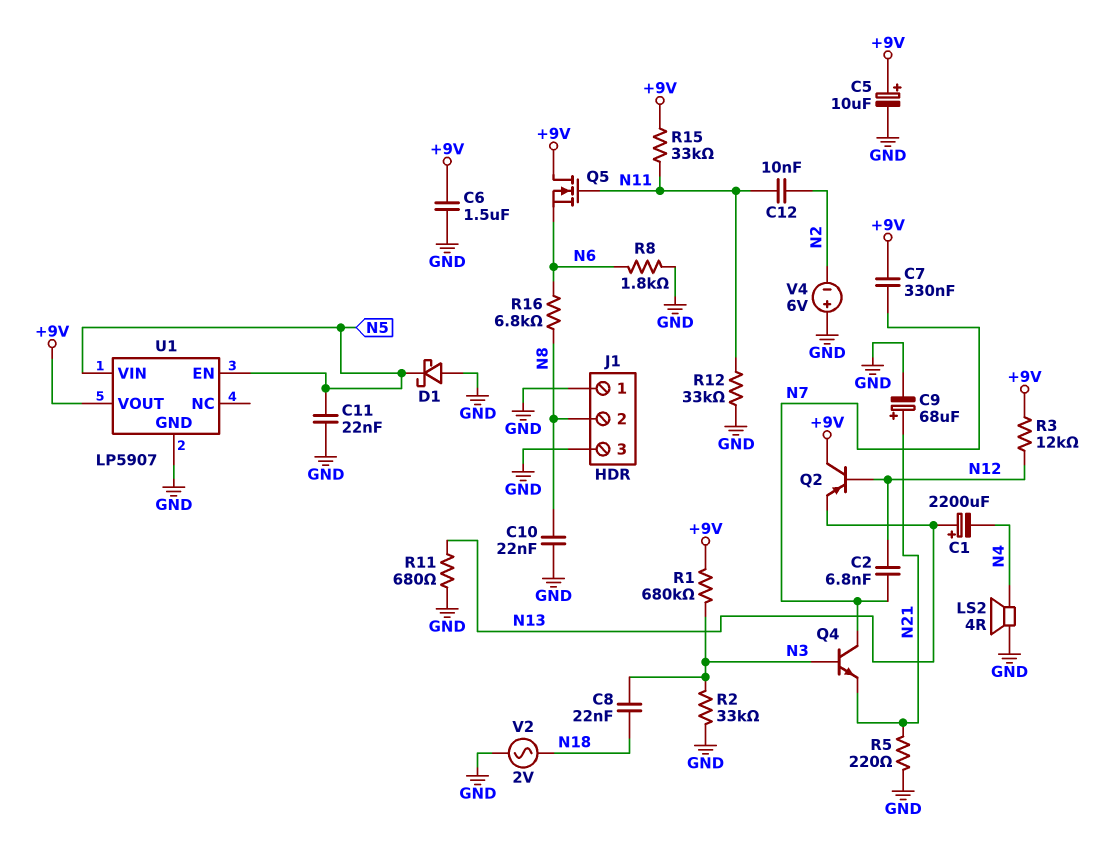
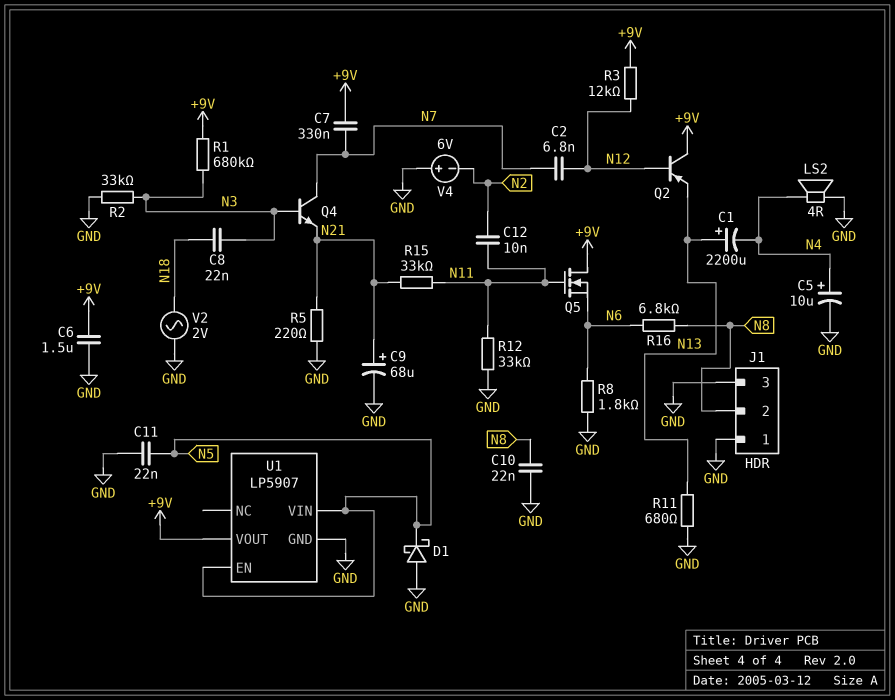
C5: 10uF (plus +9V, minus GND) -> 10uF (plus N4, minus GND)
R15: 33k (+9V, N11) -> 33k (N11, N21)

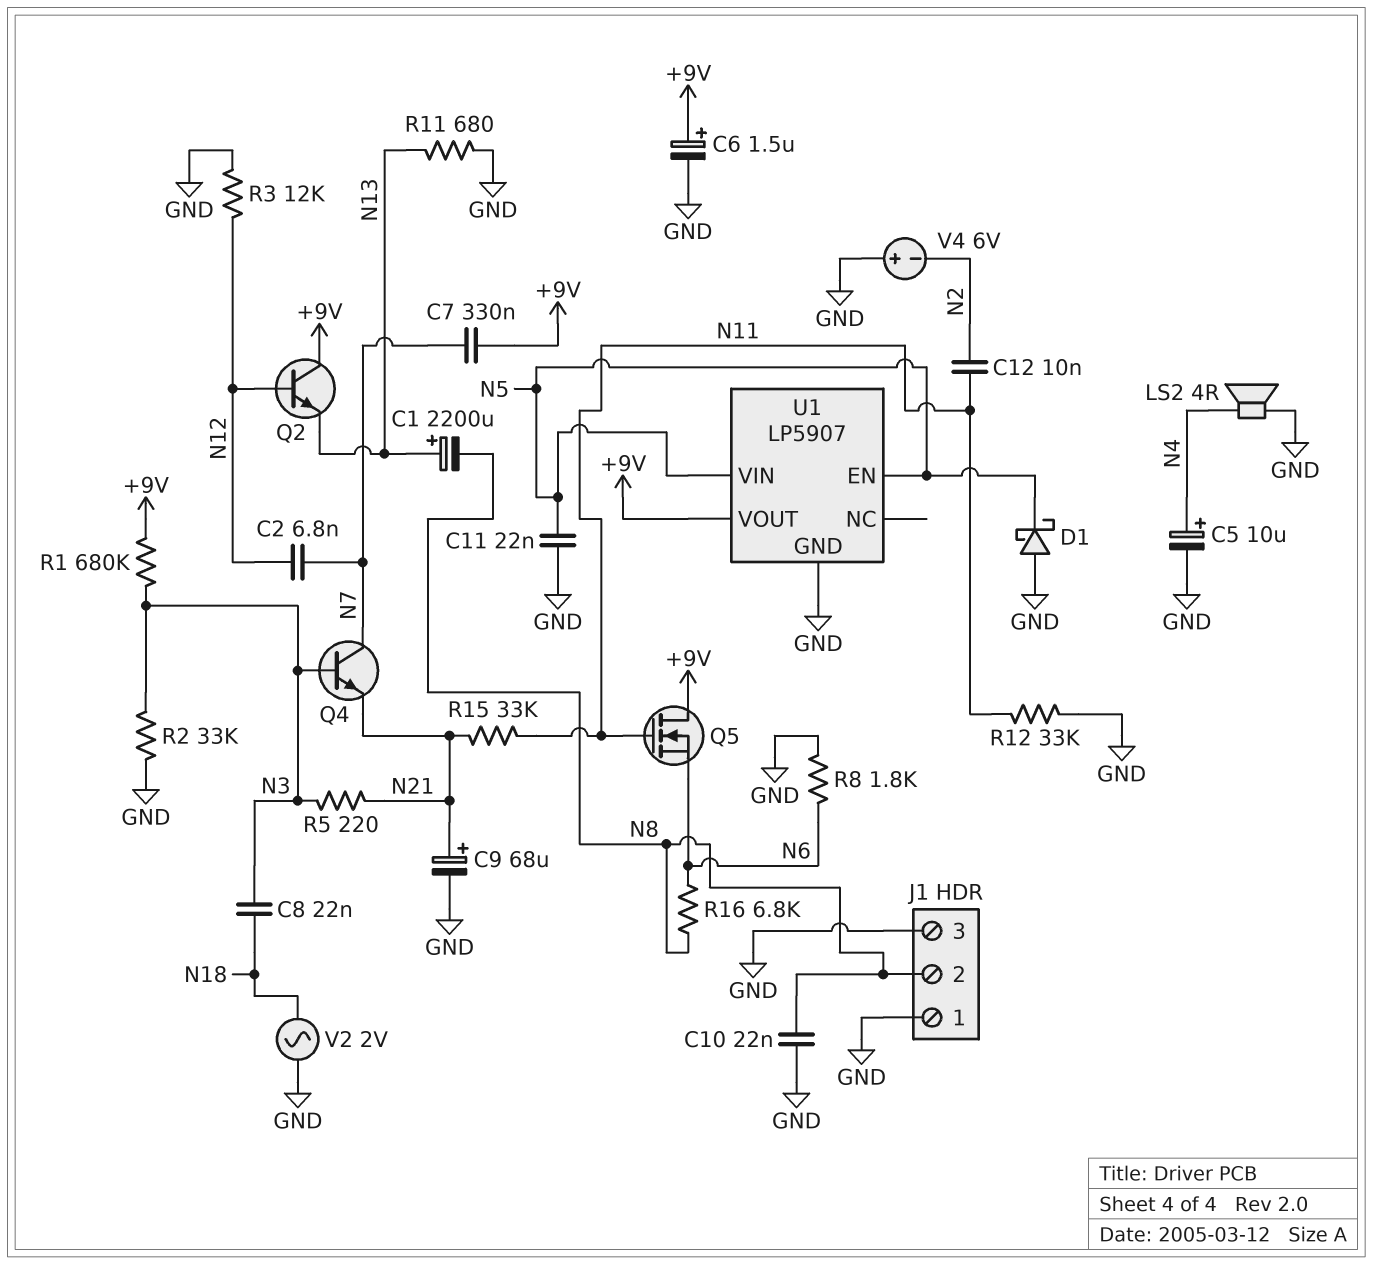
C1: 2200uF (plus N13, minus N4) -> 2200uF (plus N13, minus N8)
C6: 1.5uF (+9V, GND) -> 1.5uF (plus +9V, minus GND)
Q2: PNP (B N12, C +9V, E N13) -> NPN (B N12, C +9V, E N13)
R3: 12k (+9V, N12) -> 12k (GND, N12)
R5: 220 (GND, N21) -> 220 (N3, N21)

